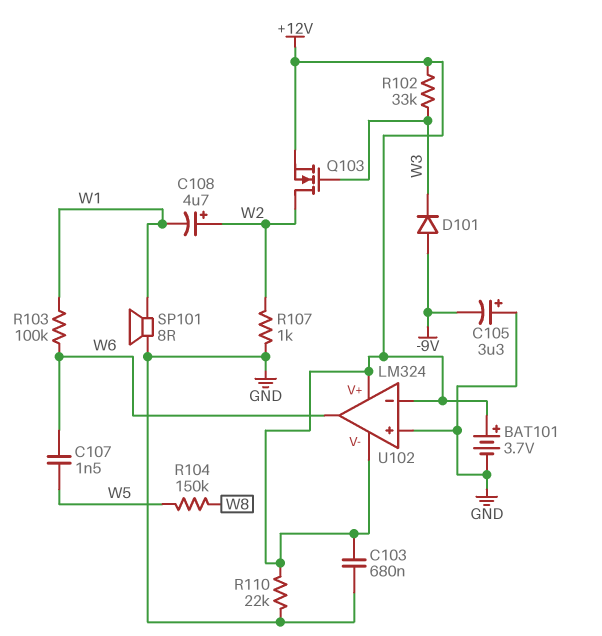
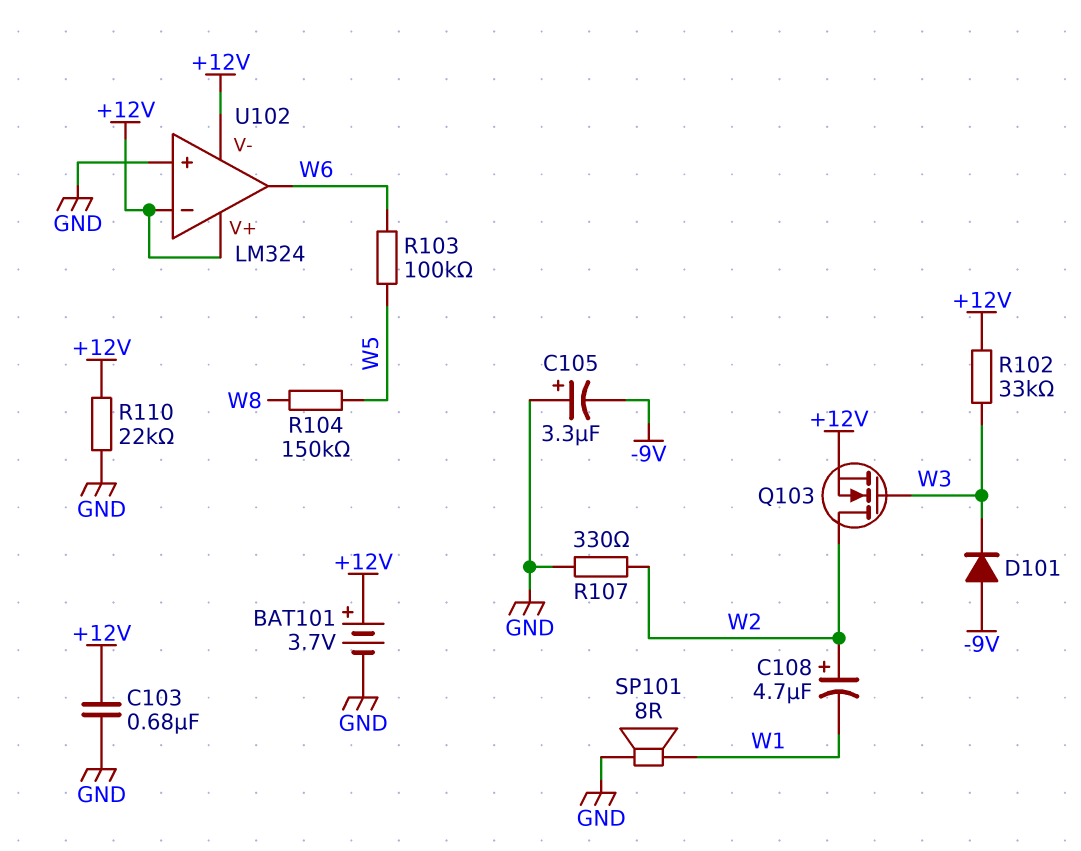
C107: 1.5nF (W5, W6) -> none
R103: 100k (W1, W6) -> 100k (W5, W6)
R107: 1k (GND, W2) -> 330 (GND, W2)

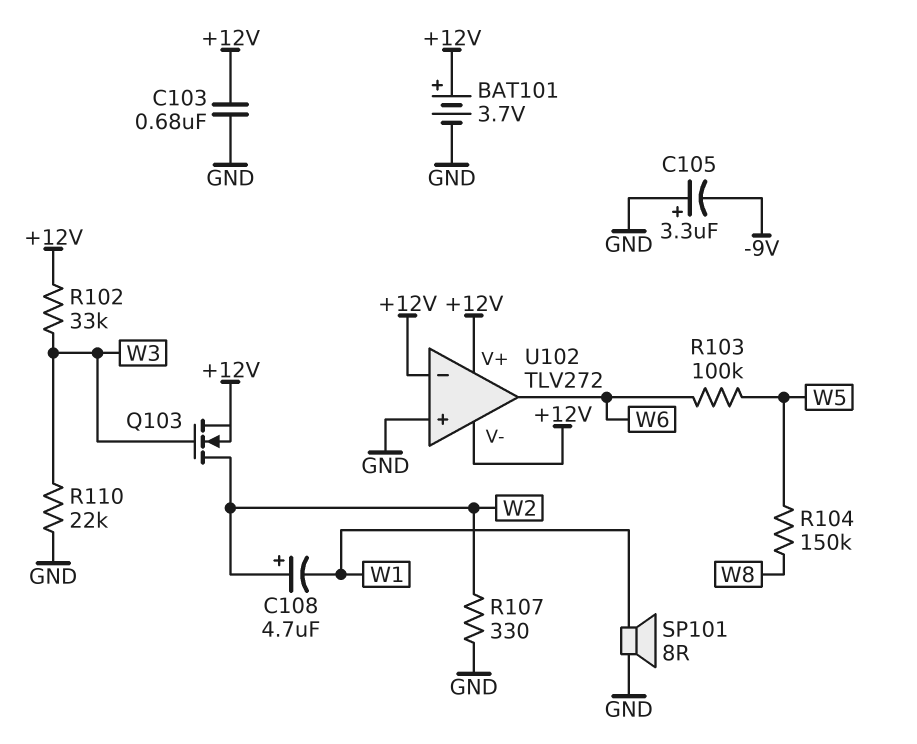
D101: diode (A -9V, K W3) -> none
R110: 22k (+12V, GND) -> 22k (GND, W3)
U102: LM324 -> TLV272

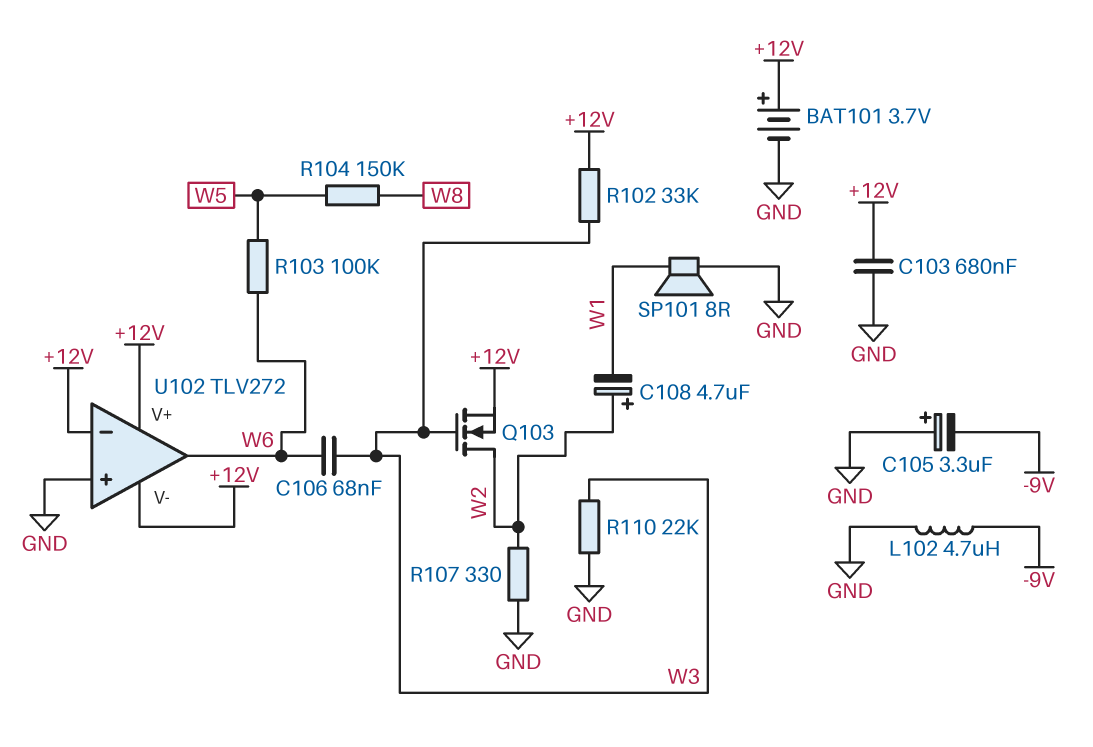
C106: none -> 68nF (W3, W6)
L102: none -> 4.7uH (-9V, GND)

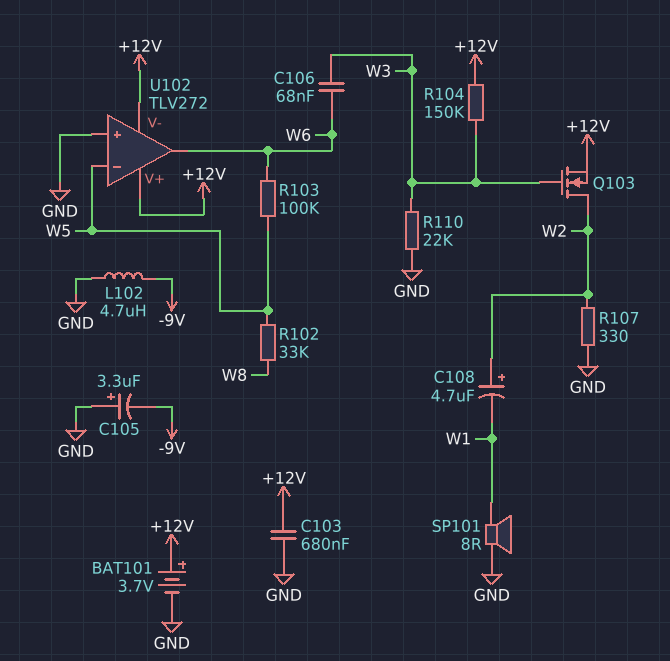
R102: 33k (+12V, W3) -> 33k (W5, W8)
R104: 150k (W5, W8) -> 150k (+12V, W3)
U102 pin in-: +12V -> W5

